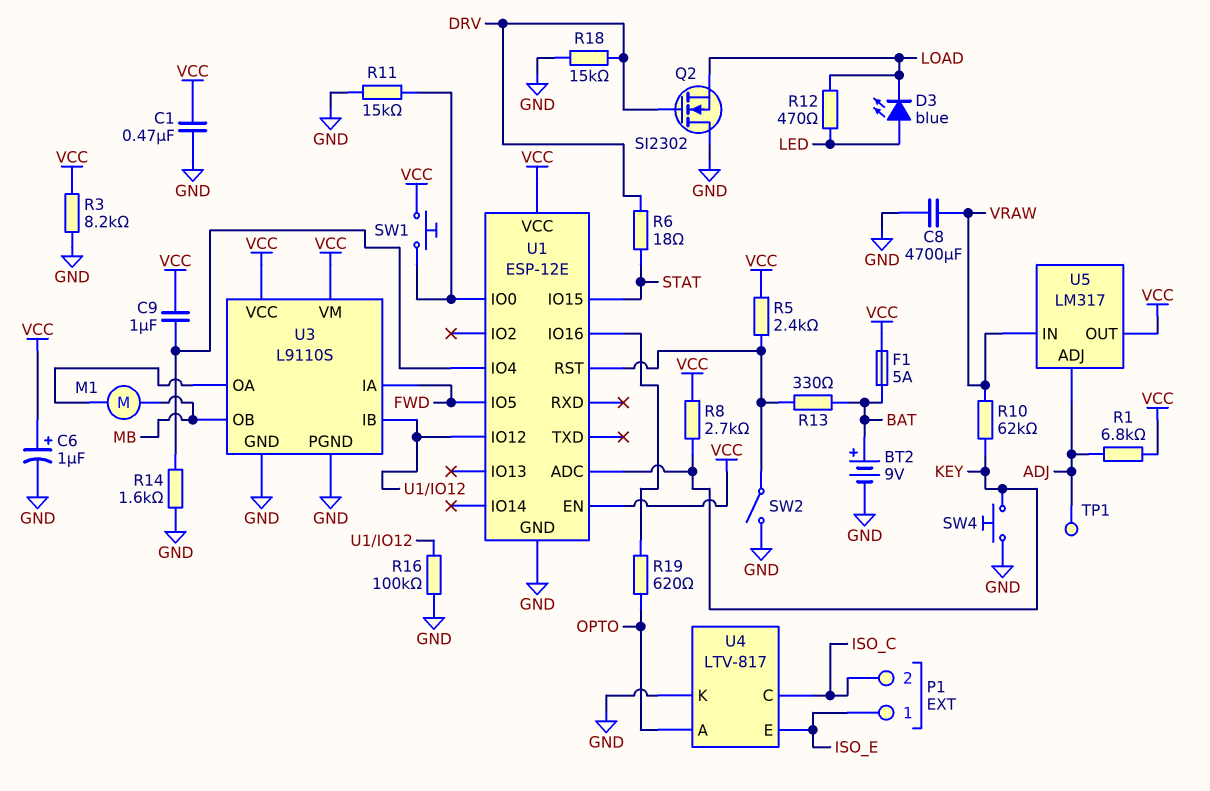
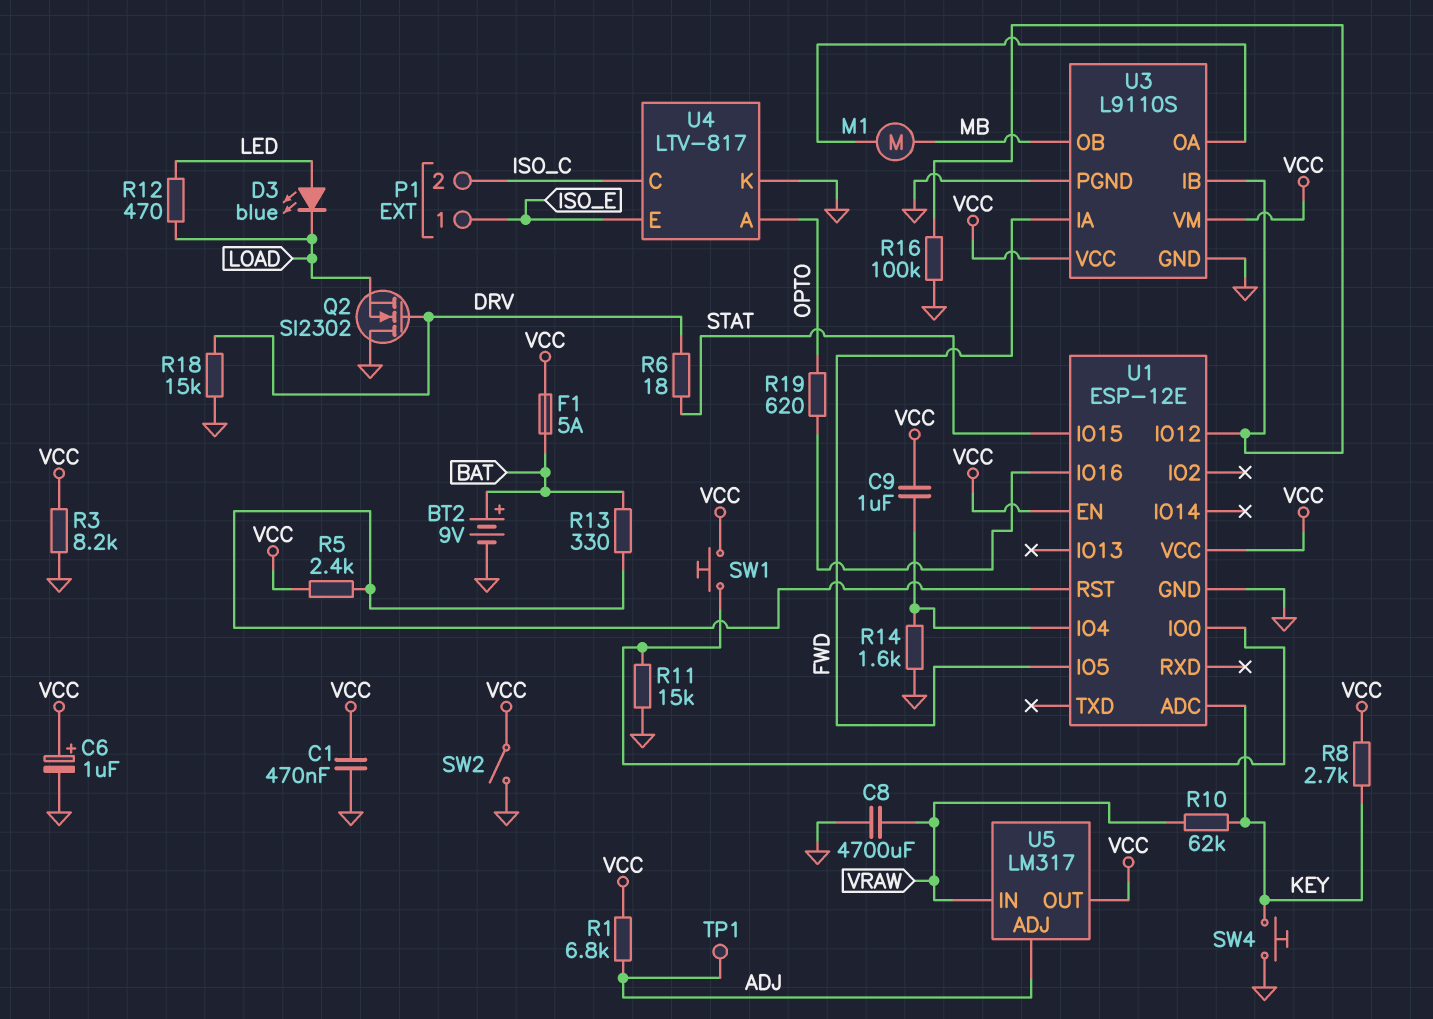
SW2: switch (GND, U1/RST) -> switch (GND, VCC)

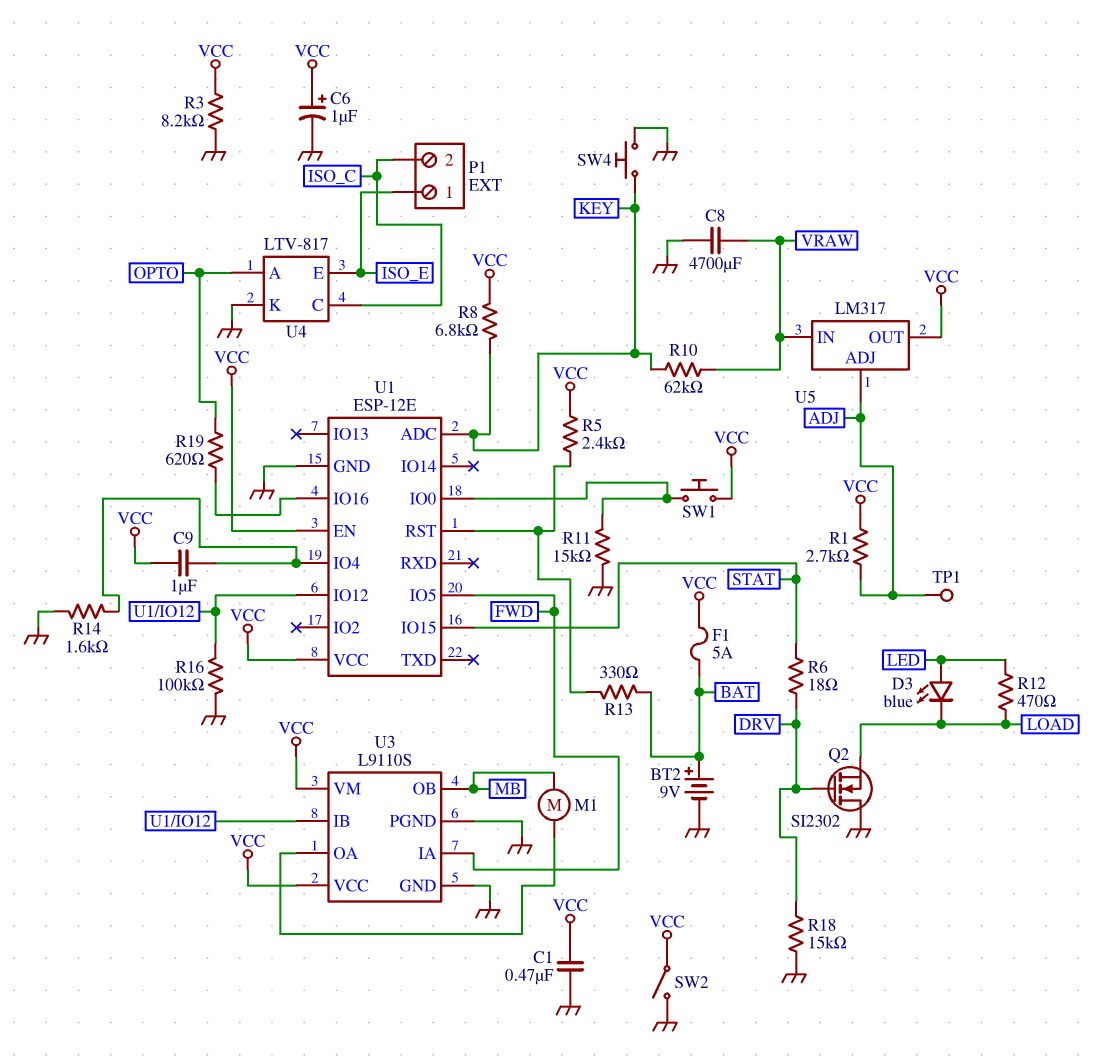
R1: 6.8k (ADJ, VCC) -> 2.7k (ADJ, VCC)
R8: 2.7k (KEY, VCC) -> 6.8k (KEY, VCC)

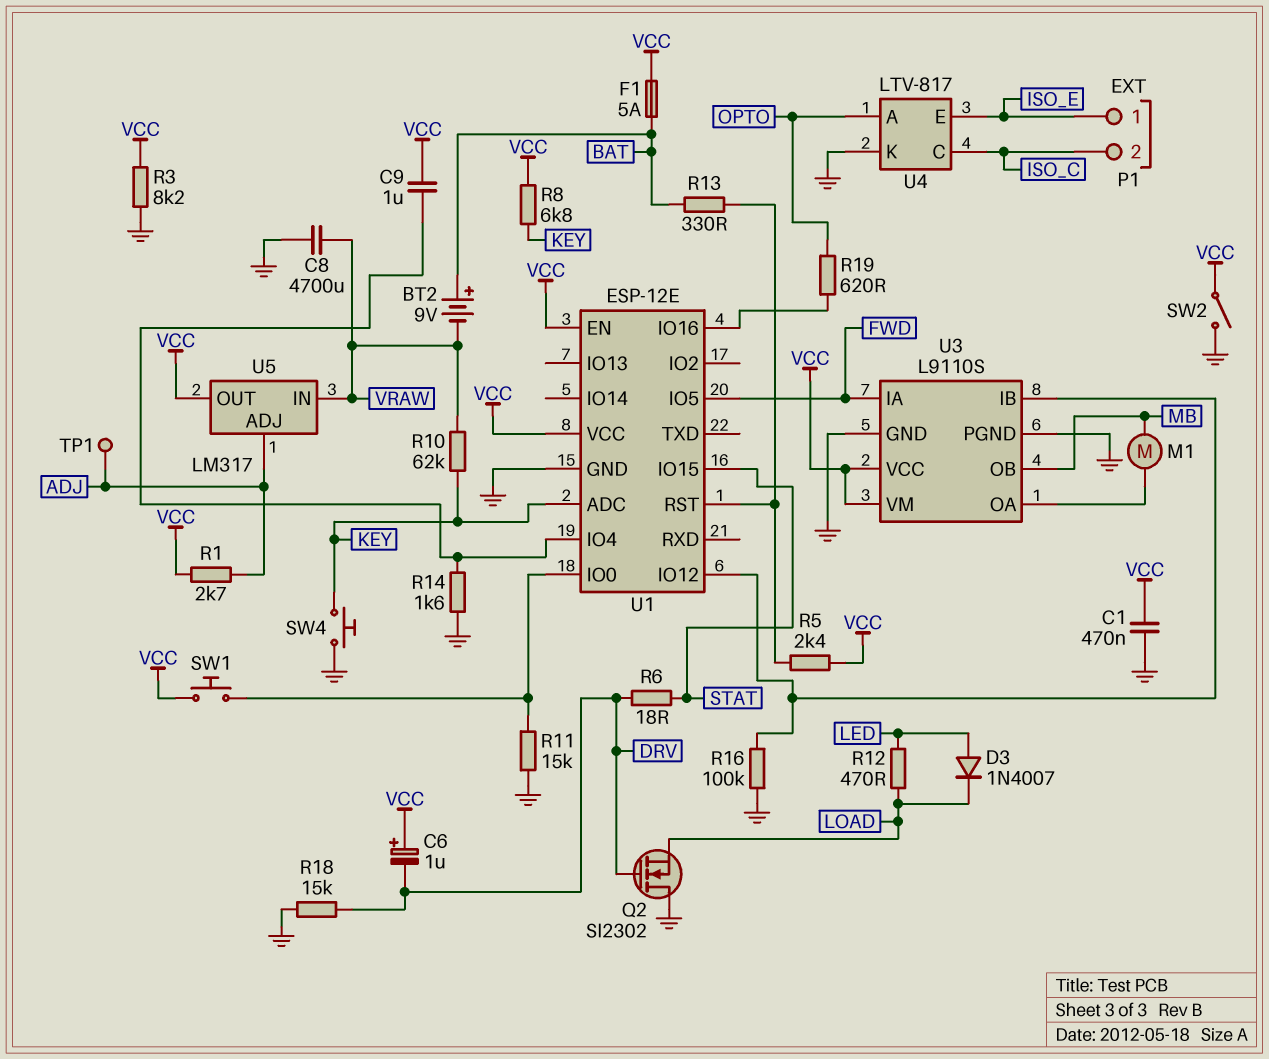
BT2: 9V (plus BAT, minus GND) -> 9V (plus BAT, minus VRAW)
C6: 1uF (plus VCC, minus GND) -> 1uF (plus VCC, minus DRV)
D3: LED blue (A LED, K LOAD) -> diode 1N4007 (A LED, K LOAD)

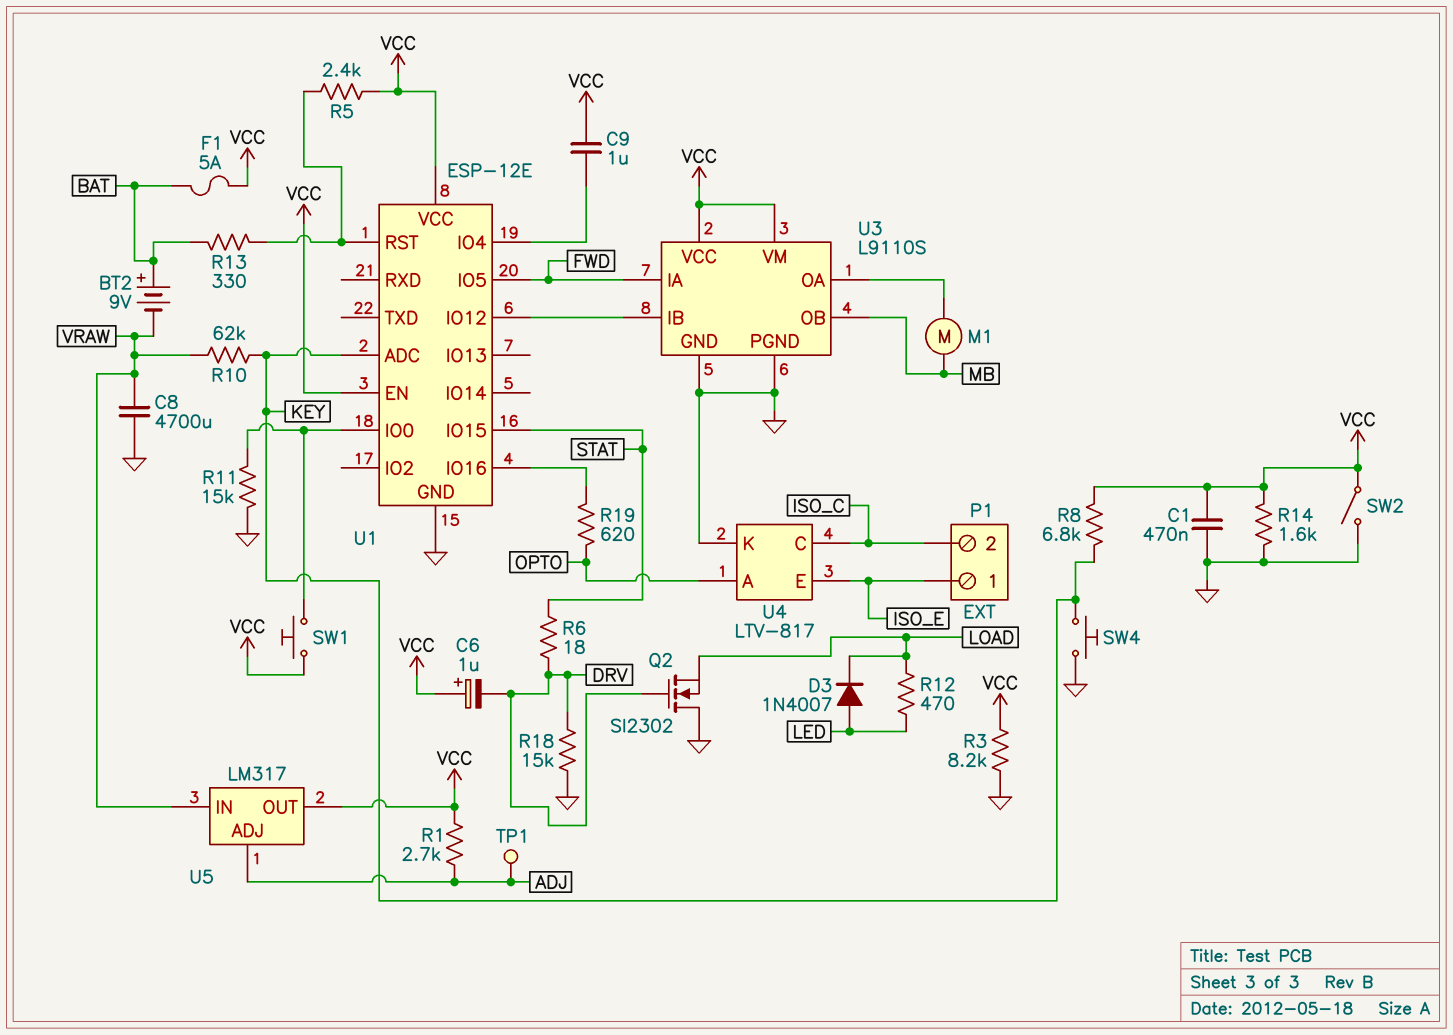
R14: 1.6k (GND, U1/IO4) -> 1.6k (GND, VCC)
R16: 100k (GND, U1/IO12) -> none

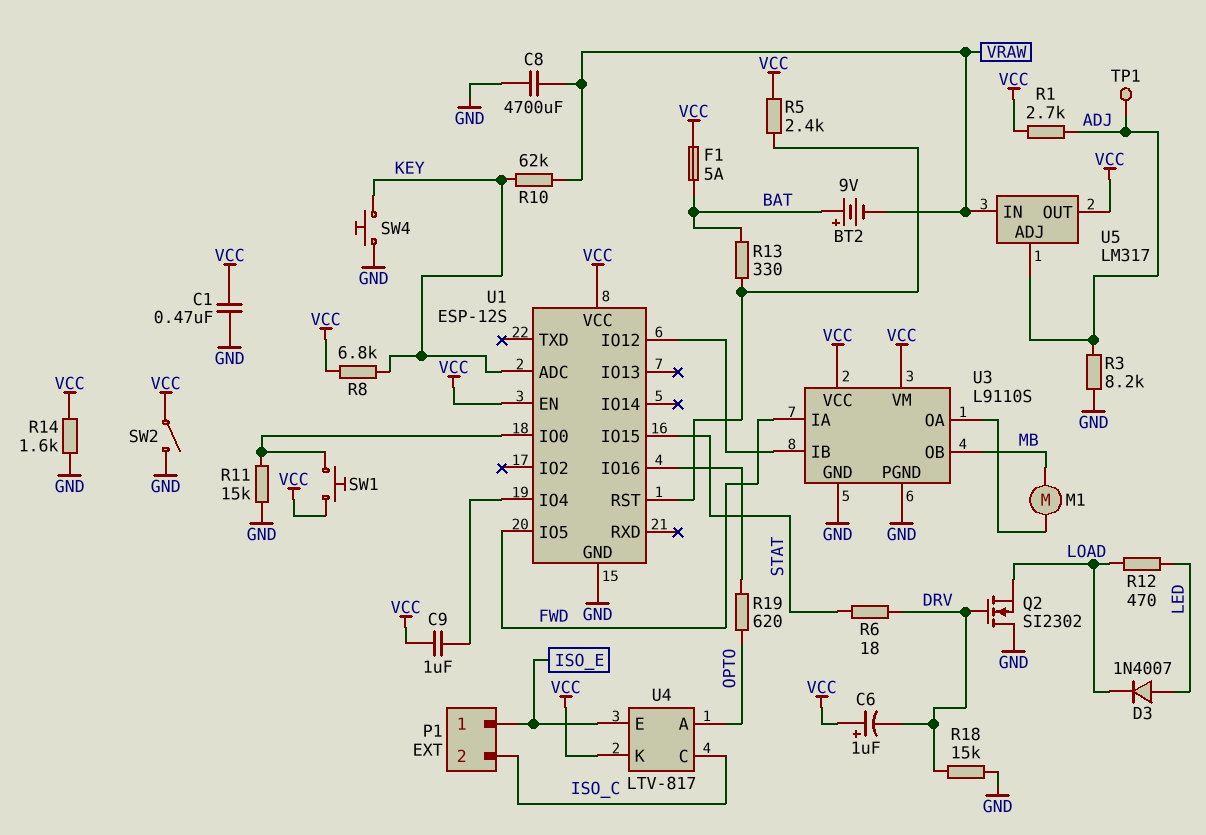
R3: 8.2k (GND, VCC) -> 8.2k (ADJ, GND)
U1: ESP-12E -> ESP-12S
U4 pin K: GND -> VCC

